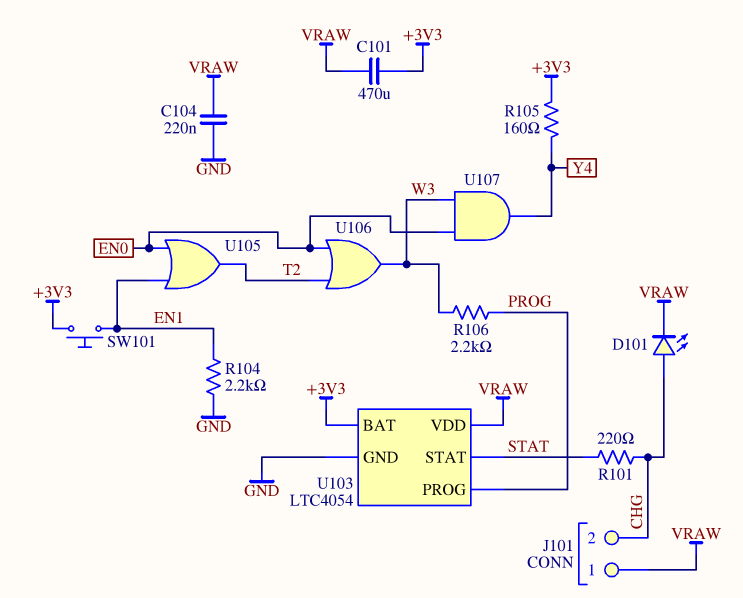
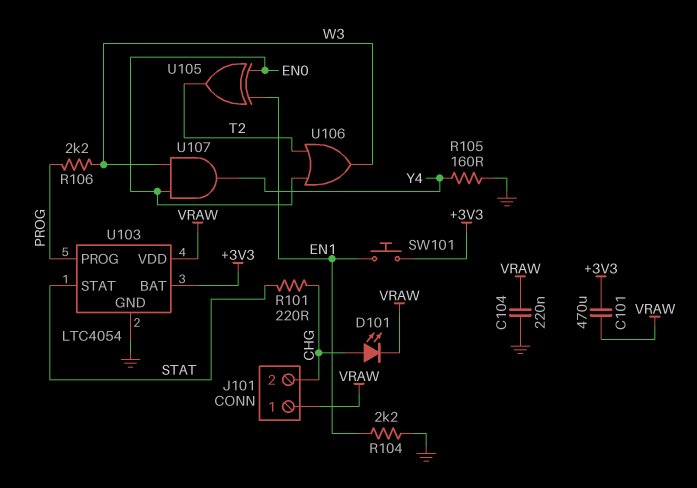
R105: 160 (+3V3, Y4) -> 160 (GND, Y4)
U105: OR (in EN0, in EN1, out T2) -> XOR (in EN0, in EN1, out T2)

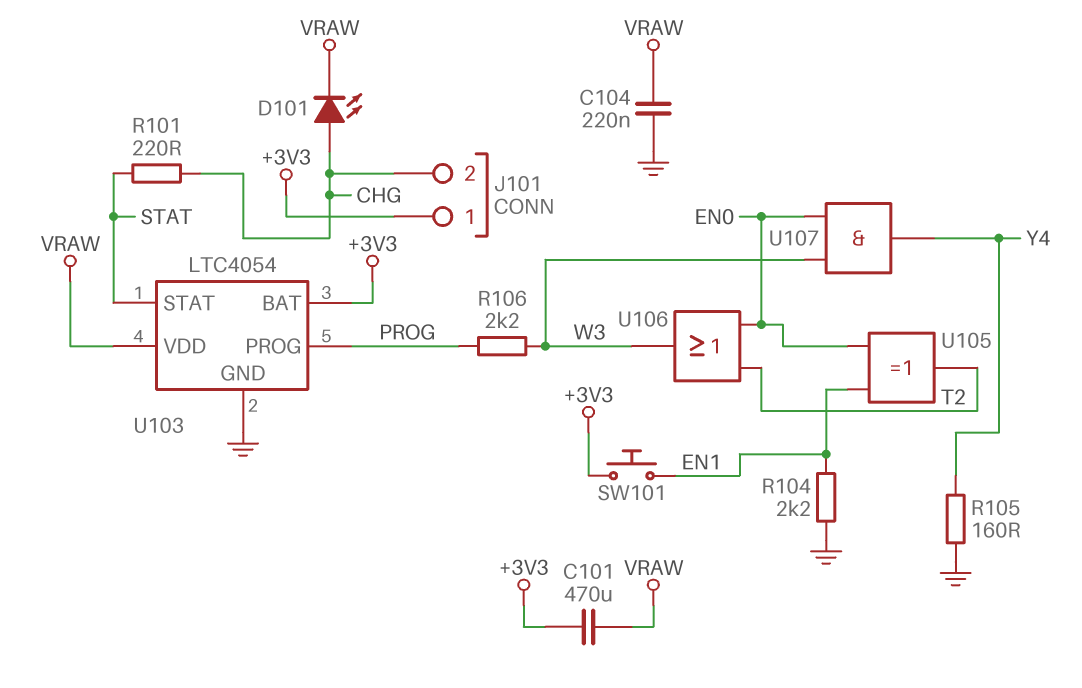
J101 pin 1: VRAW -> +3V3

